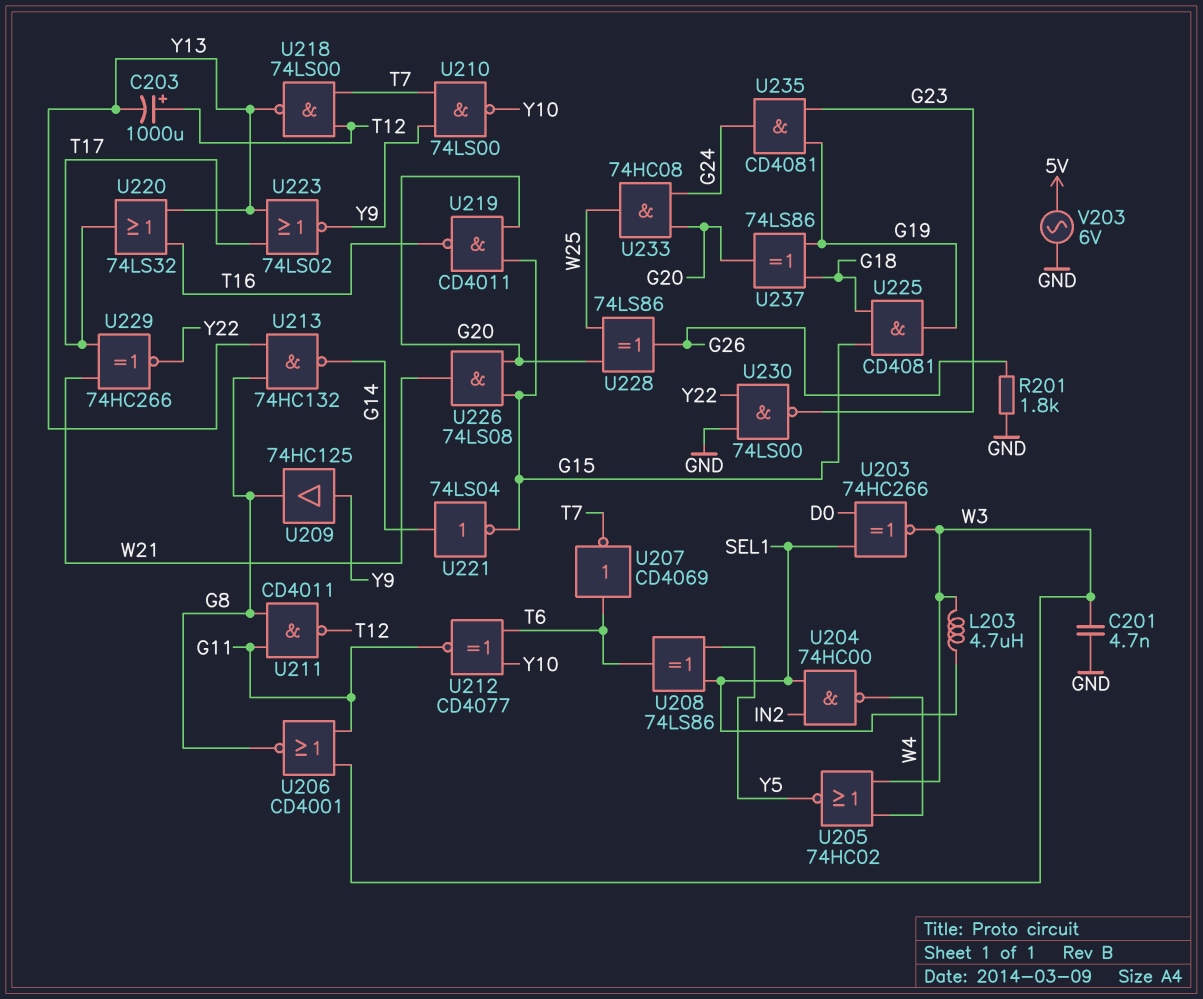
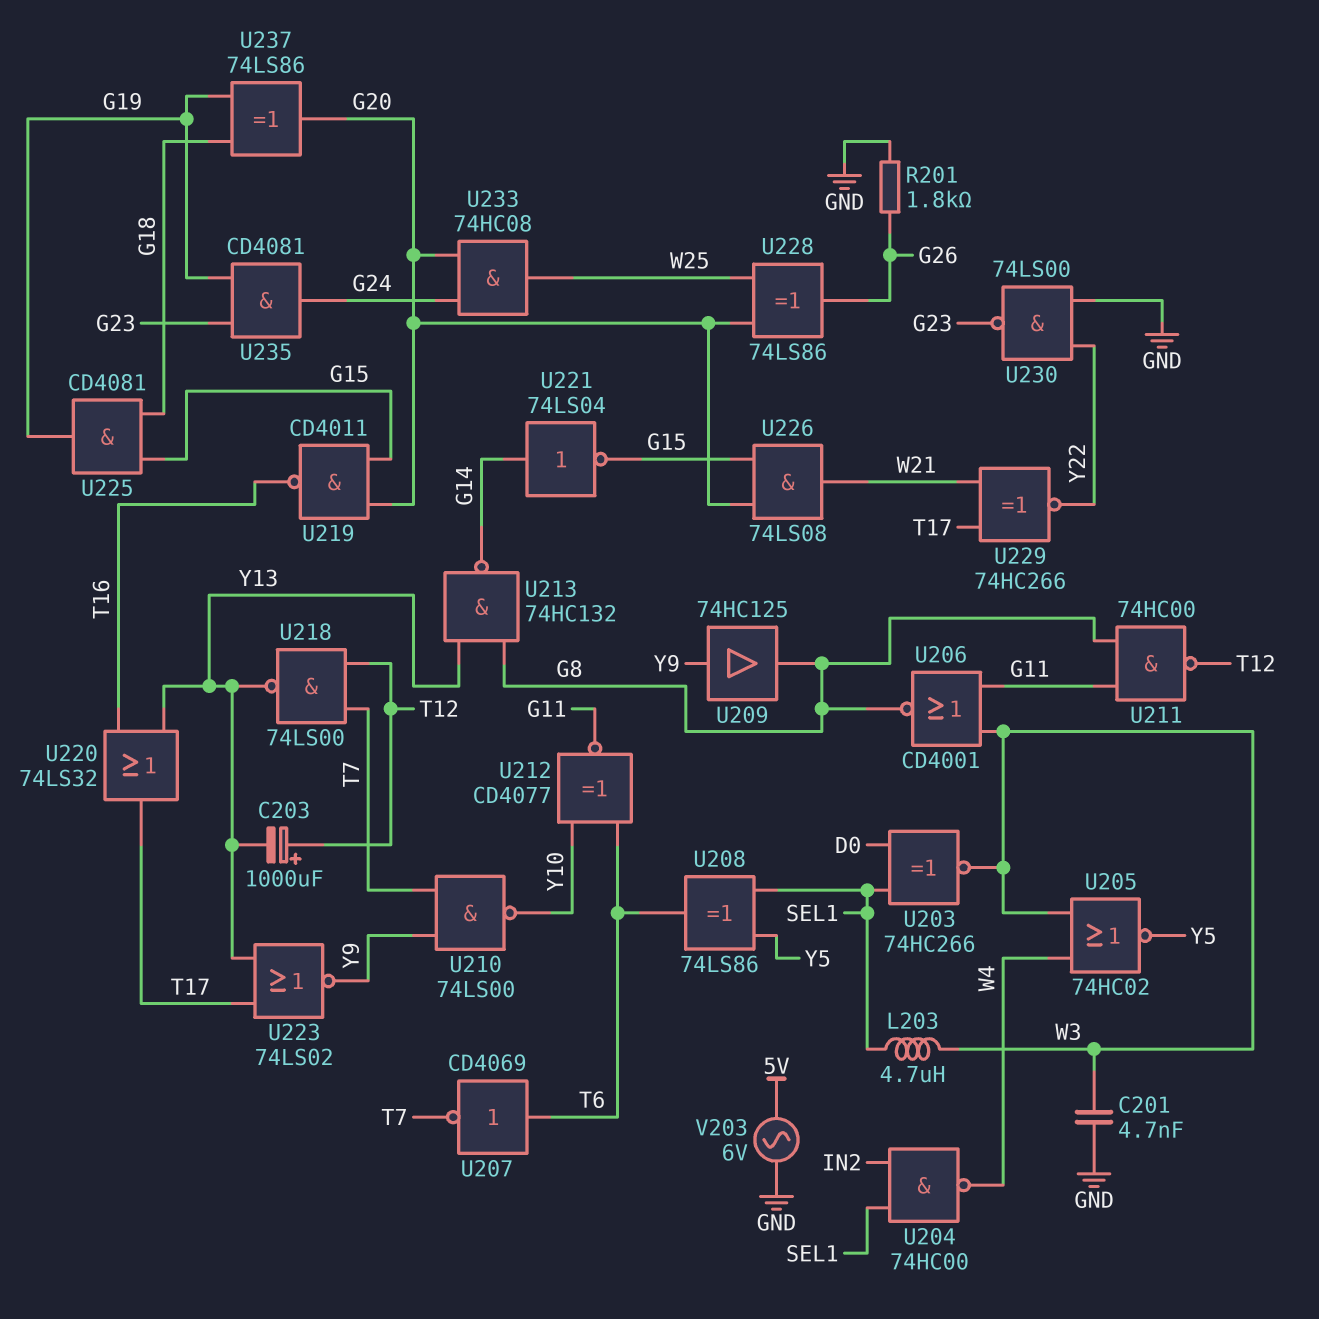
U211: NAND CD4011 (in G8, in G11, out T12) -> NAND 74HC00 (in G8, in G11, out T12)

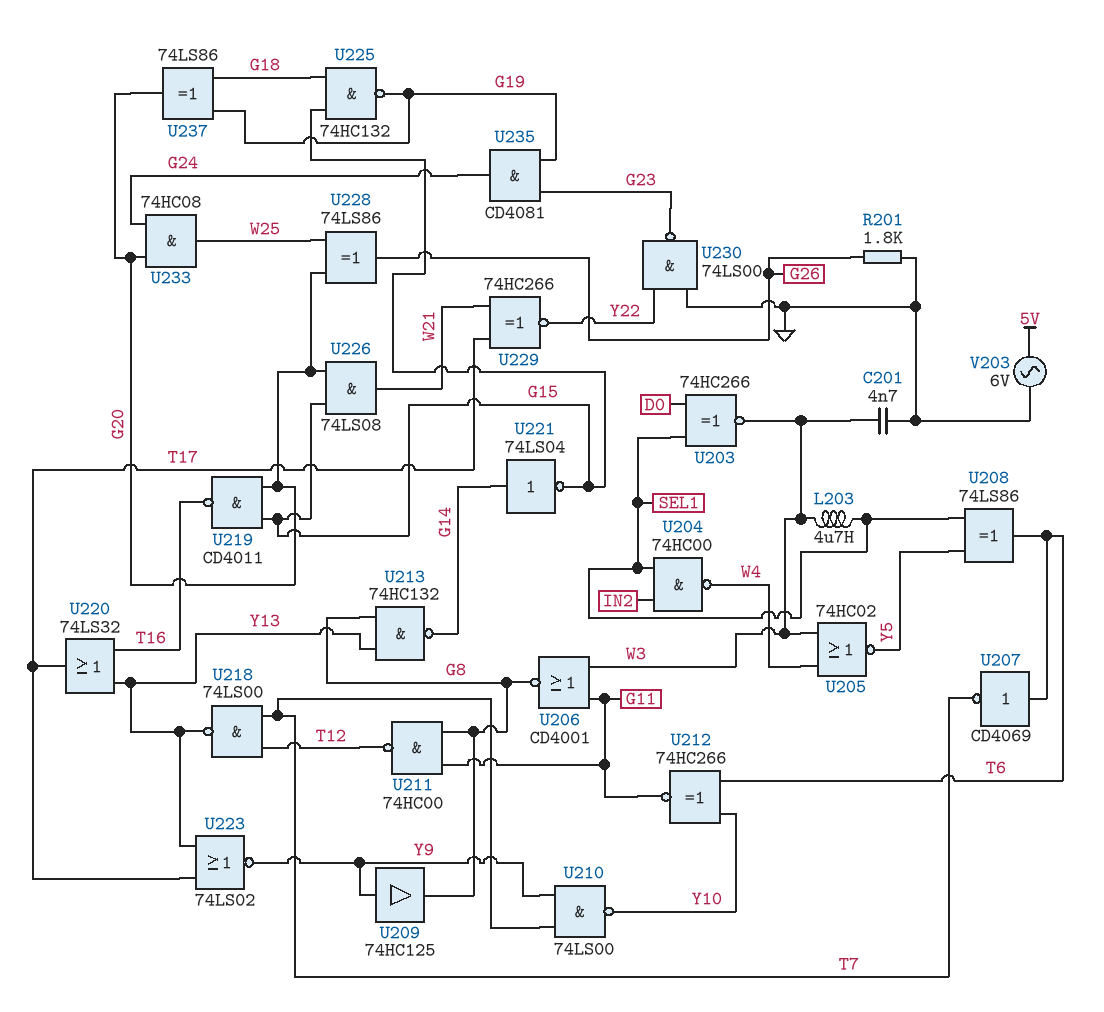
C203: 1000uF (plus T12, minus Y13) -> none
U212: XNOR CD4077 (in T6, in Y10, out G11) -> XNOR 74HC266 (in T6, in Y10, out G11)
U225: AND CD4081 (in G15, in G18, out G19) -> NAND 74HC132 (in G15, in G18, out G19)

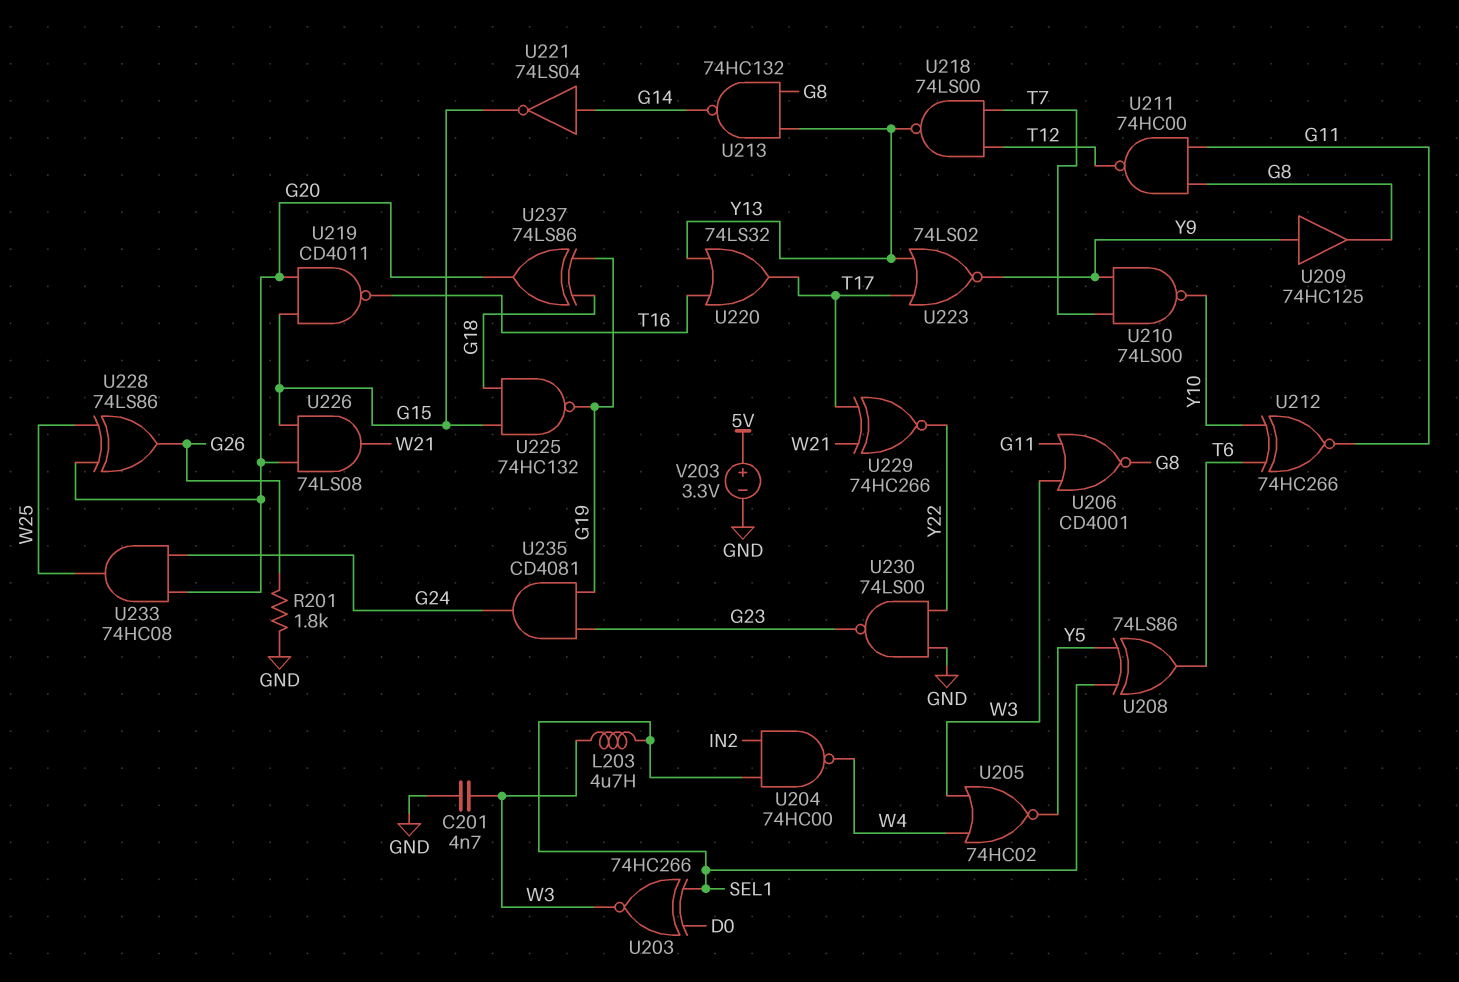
U207: NOT CD4069 (in T6, out T7) -> none
V203: AC 6V (5V, GND) -> 3.3V (plus 5V, minus GND)

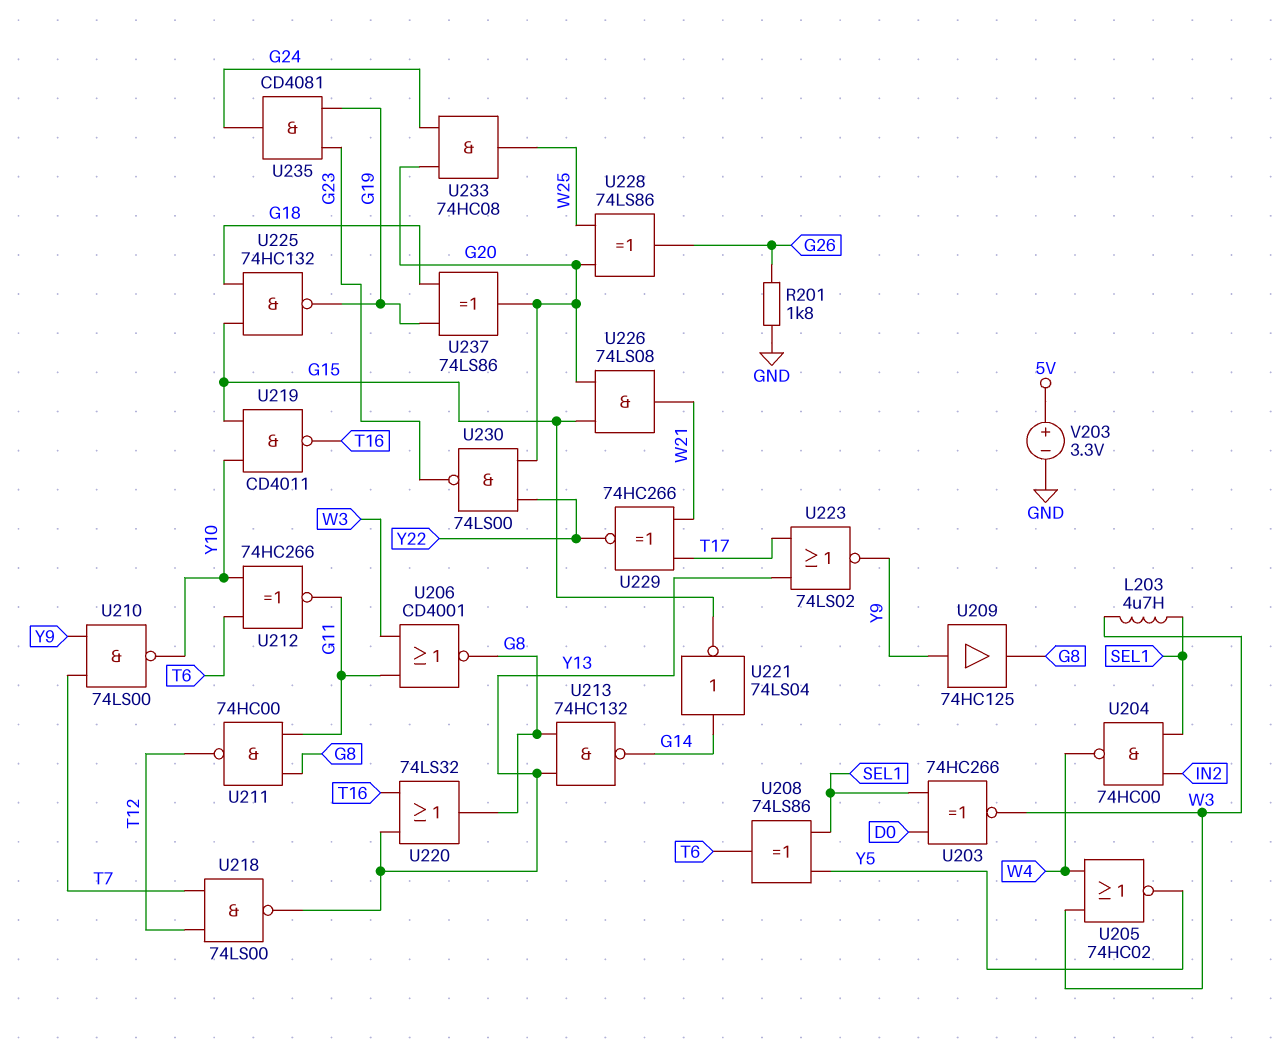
C201: 4.7nF (GND, W3) -> none
U219: NAND CD4011 (in G15, in G20, out T16) -> NAND CD4011 (in G15, in Y10, out T16)
U220: OR 74LS32 (in T16, in Y13, out T17) -> OR 74LS32 (in T16, in Y13, out G8)
U230: NAND 74LS00 (in GND, in Y22, out G23) -> NAND 74LS00 (in G20, in Y22, out G23)

